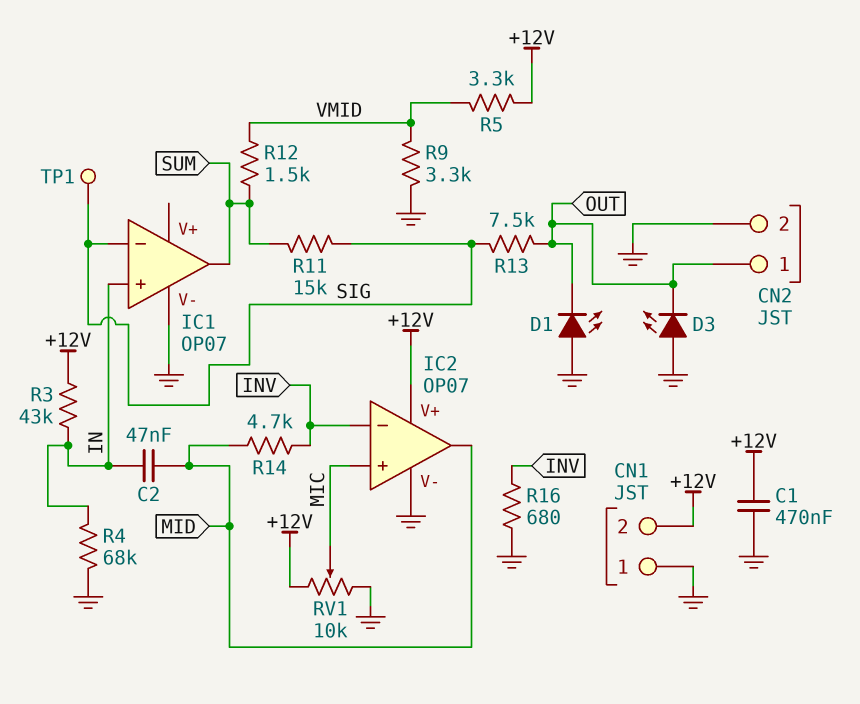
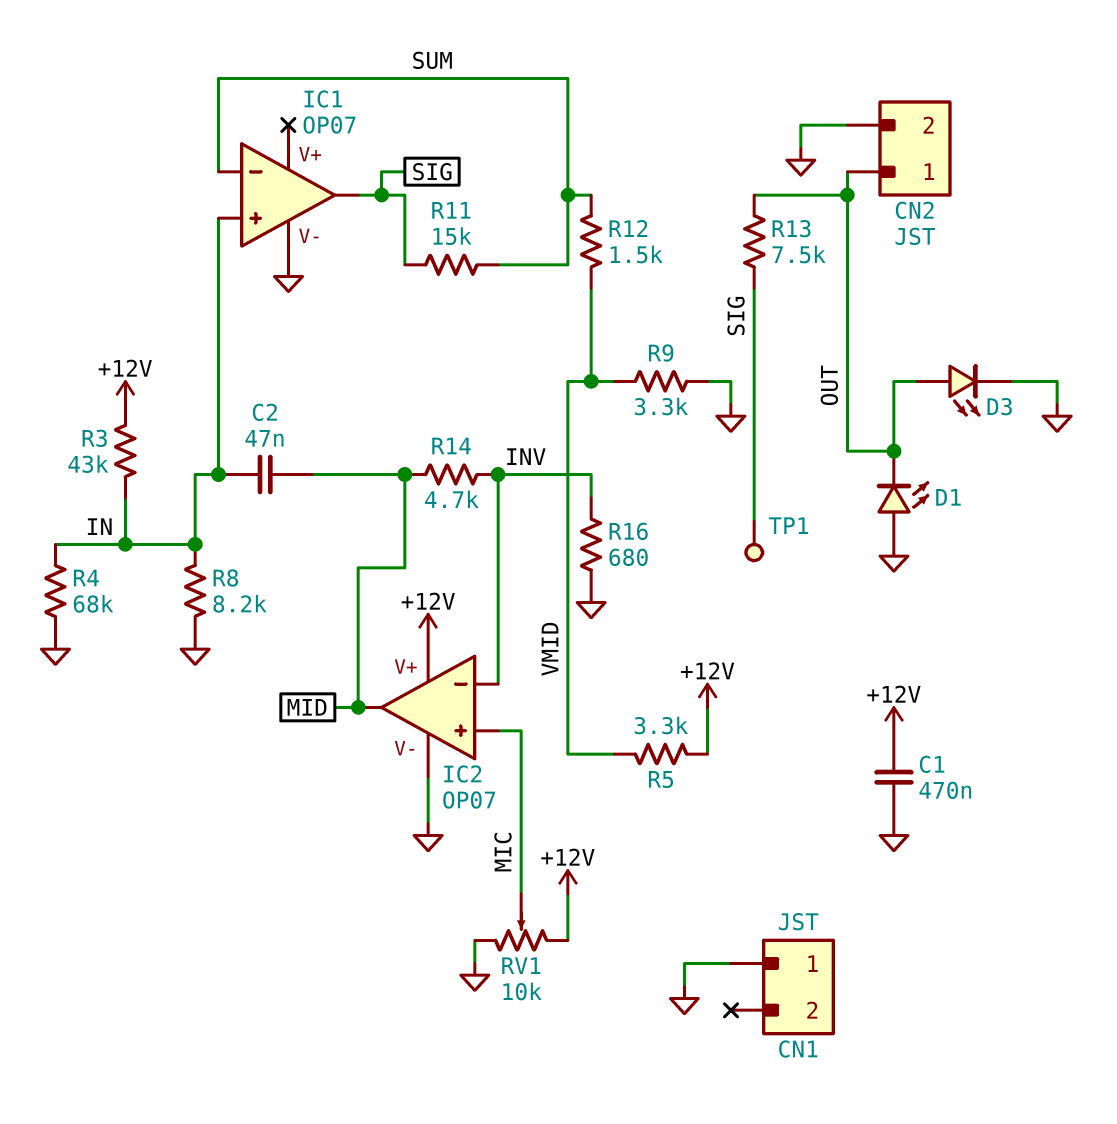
CN1 pin 2: +12V -> none
D3: LED (A GND, K OUT) -> LED (A OUT, K GND)
IC1 pin in-: SIG -> SUM
IC1 pin out: SUM -> SIG
R8: none -> 8.2k (GND, IN)

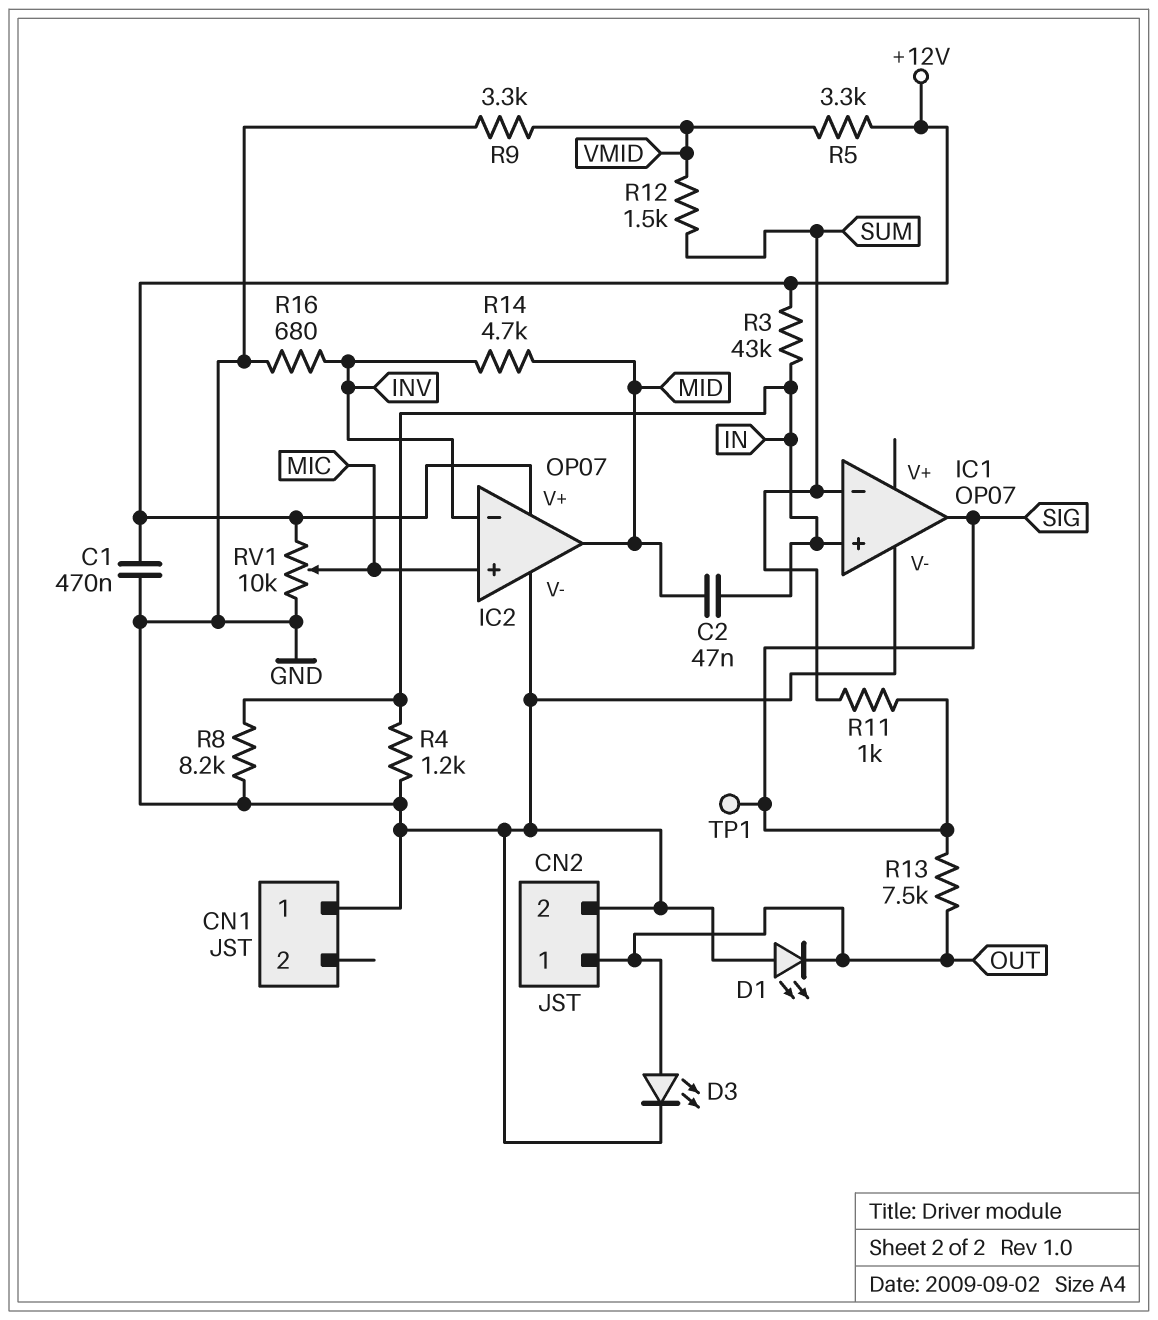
R4: 68k (GND, IN) -> 1.2k (GND, IN)
R11: 15k (SIG, SUM) -> 1k (SIG, SUM)

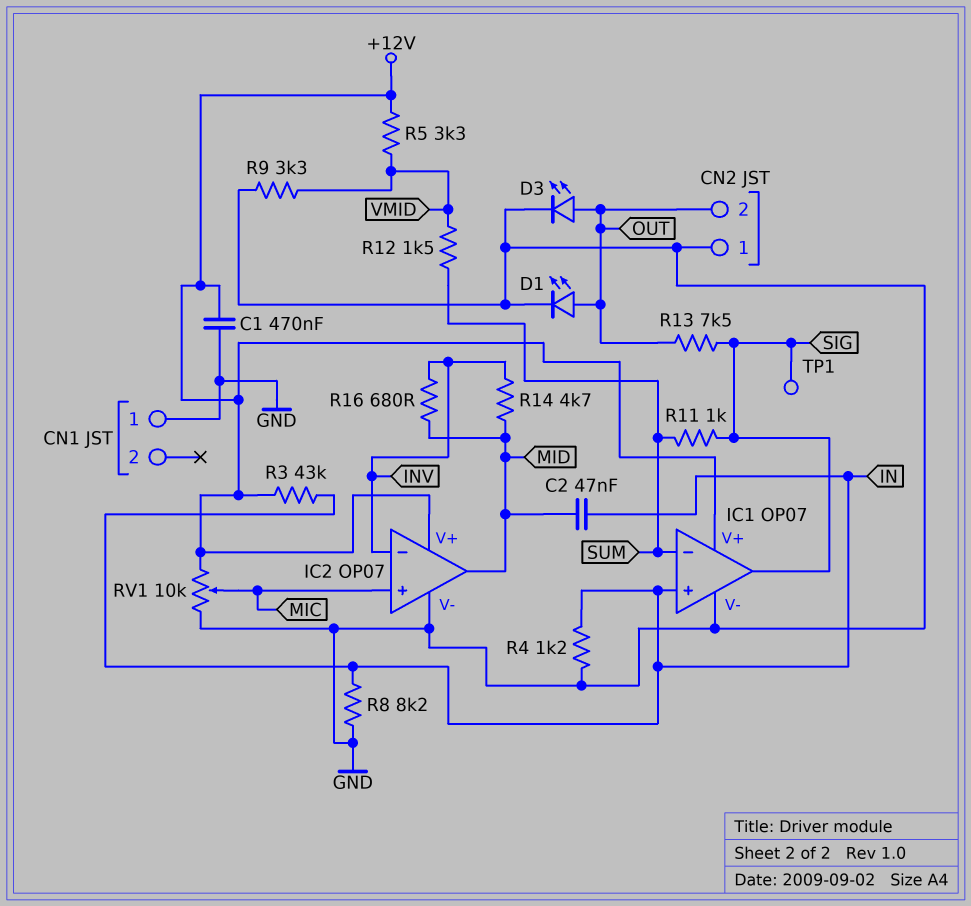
CN2 pin 1: OUT -> GND
CN2 pin 2: GND -> OUT
D1: LED (A GND, K OUT) -> LED (A OUT, K GND)
IC1 pin V+: none -> +12V
R16: 680 (GND, INV) -> 680 (INV, MID)

